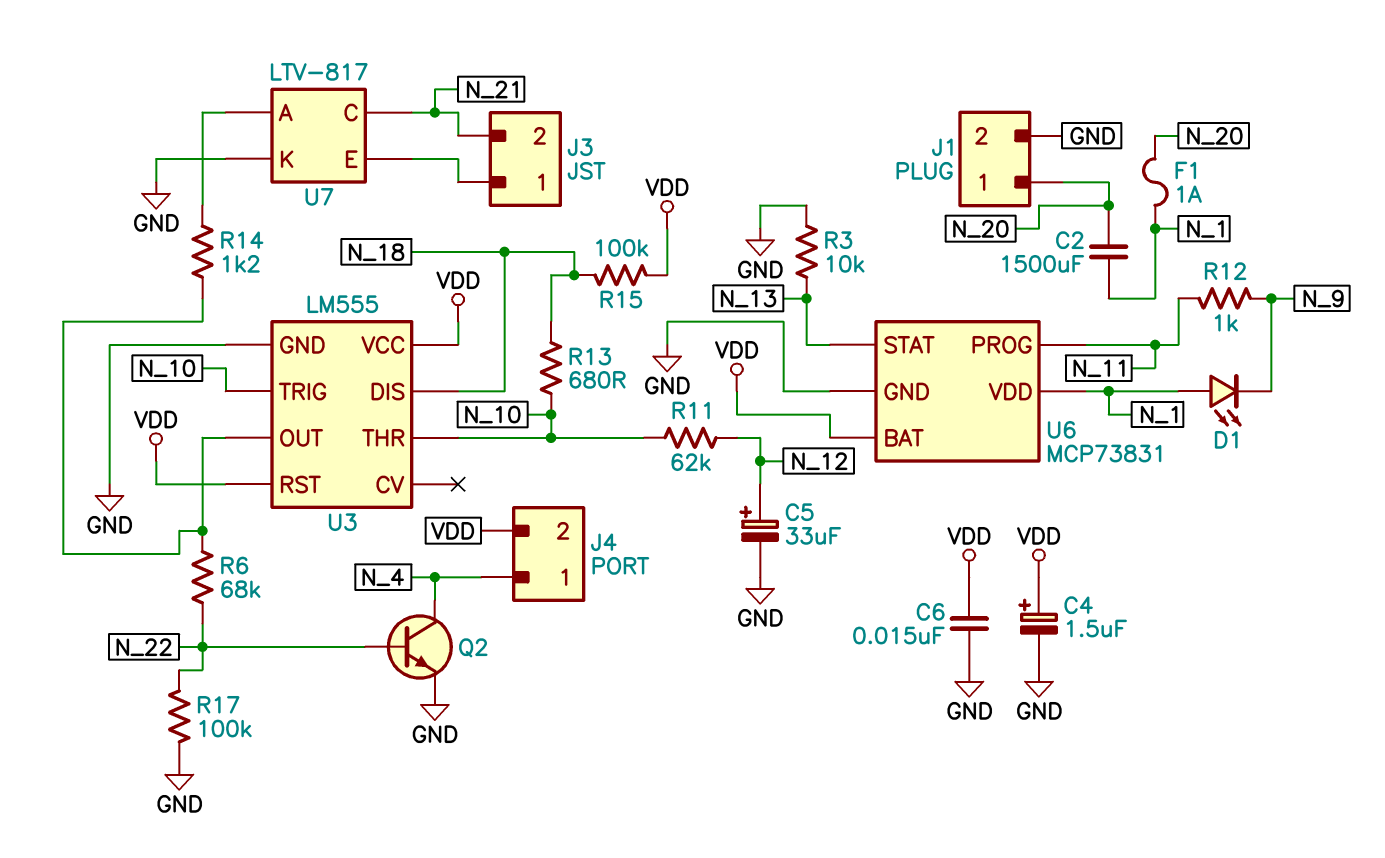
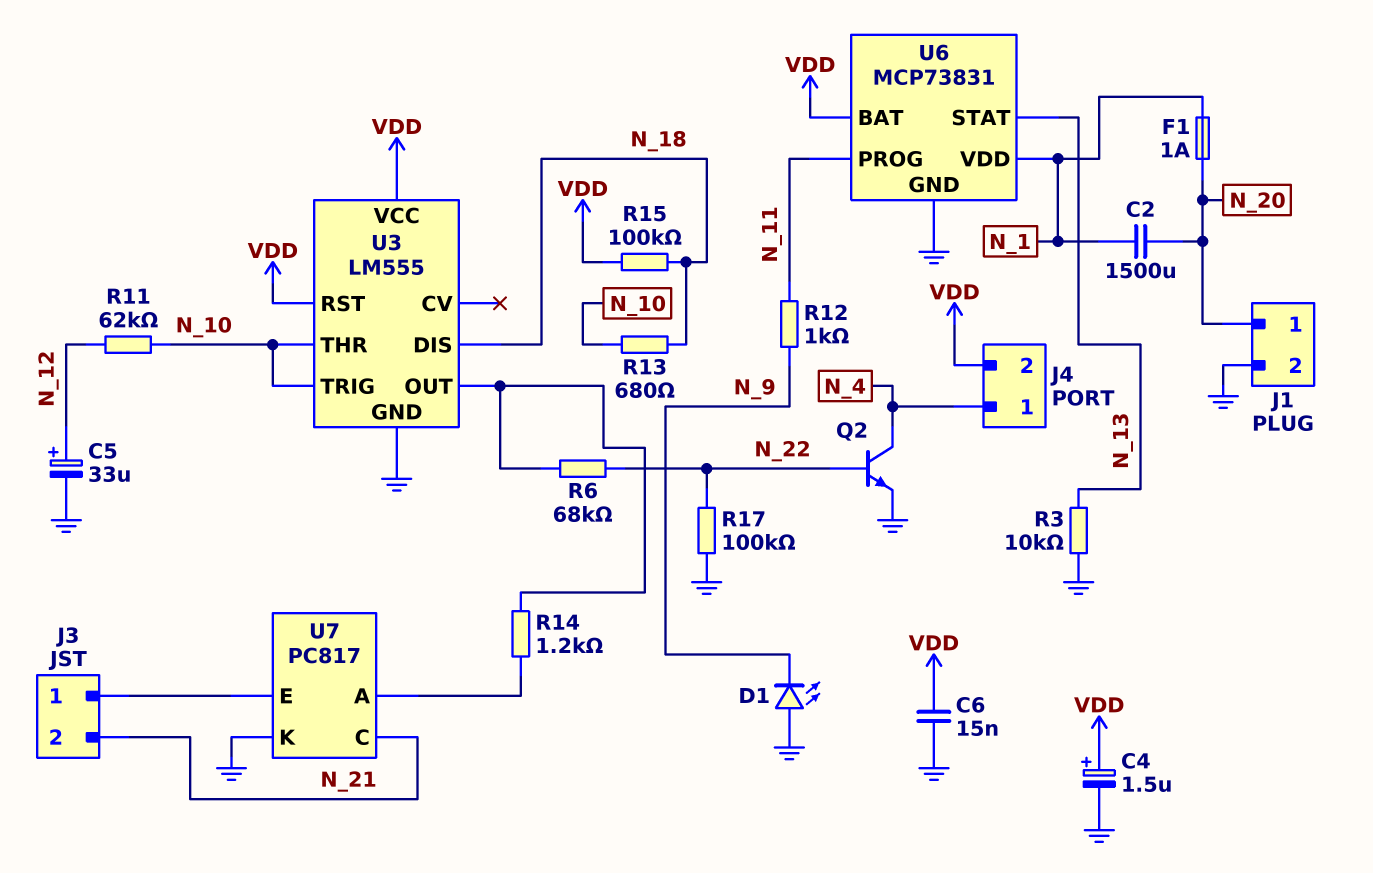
D1: LED (A N_1, K N_9) -> LED (A GND, K N_9)
U7: LTV-817 -> PC817

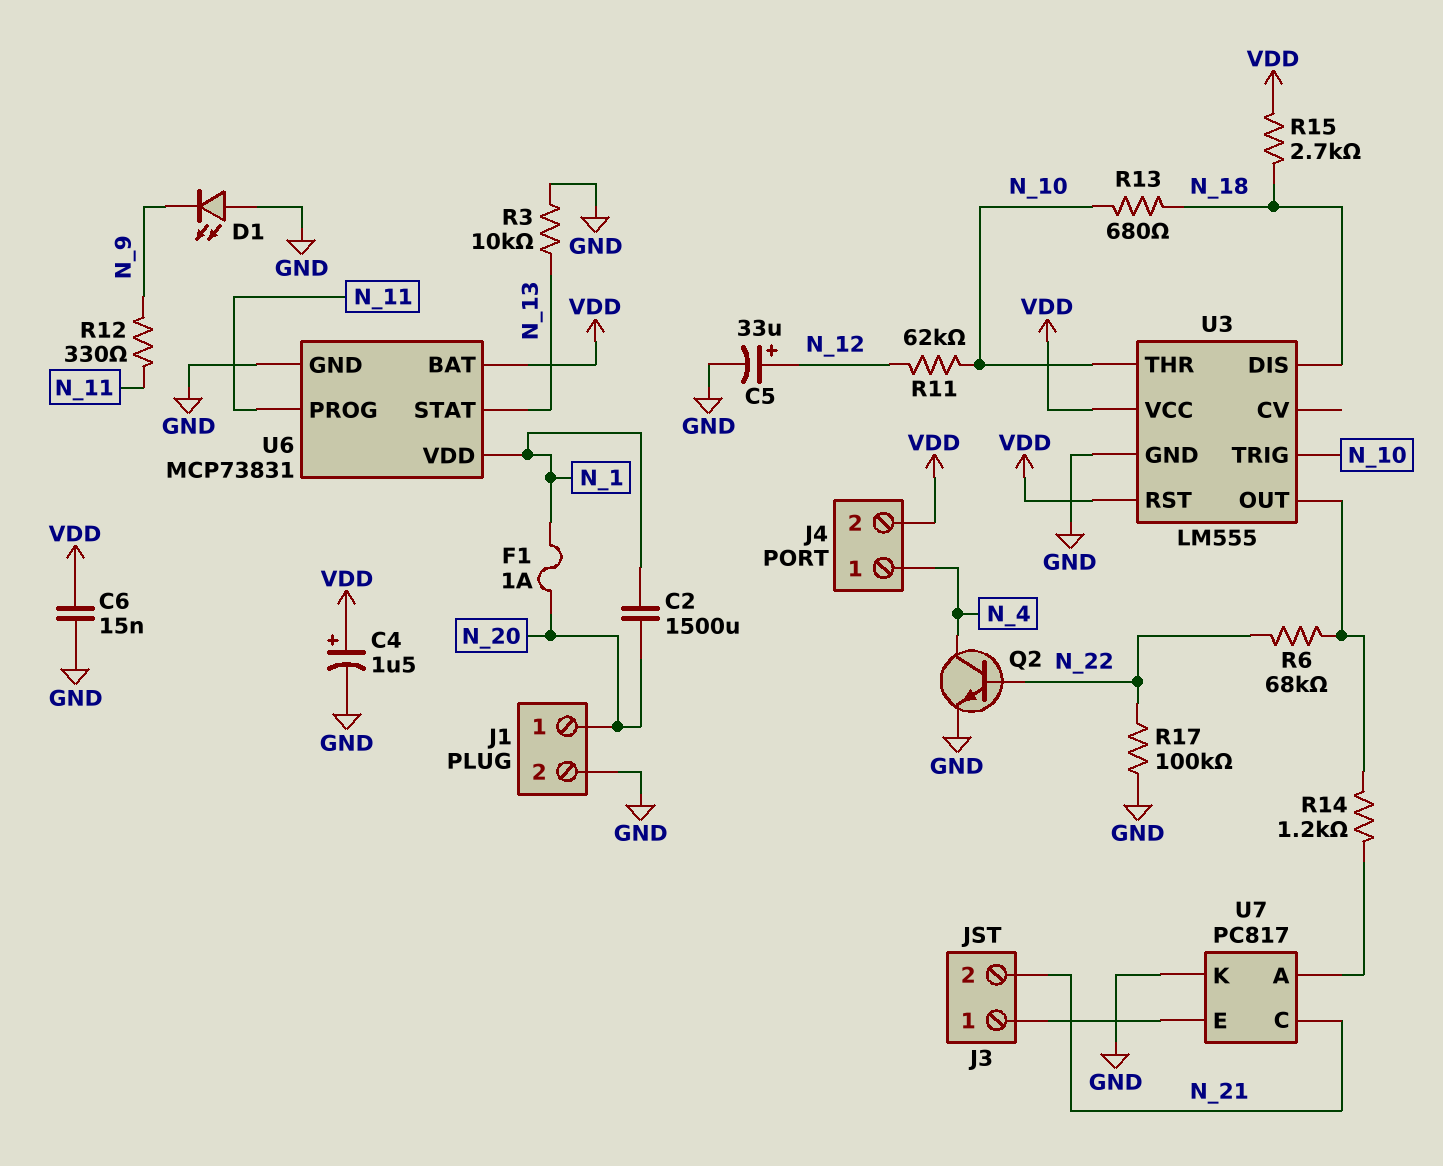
R12: 1k (N_9, N_11) -> 330 (N_9, N_11)
R15: 100k (N_18, VDD) -> 2.7k (N_18, VDD)

